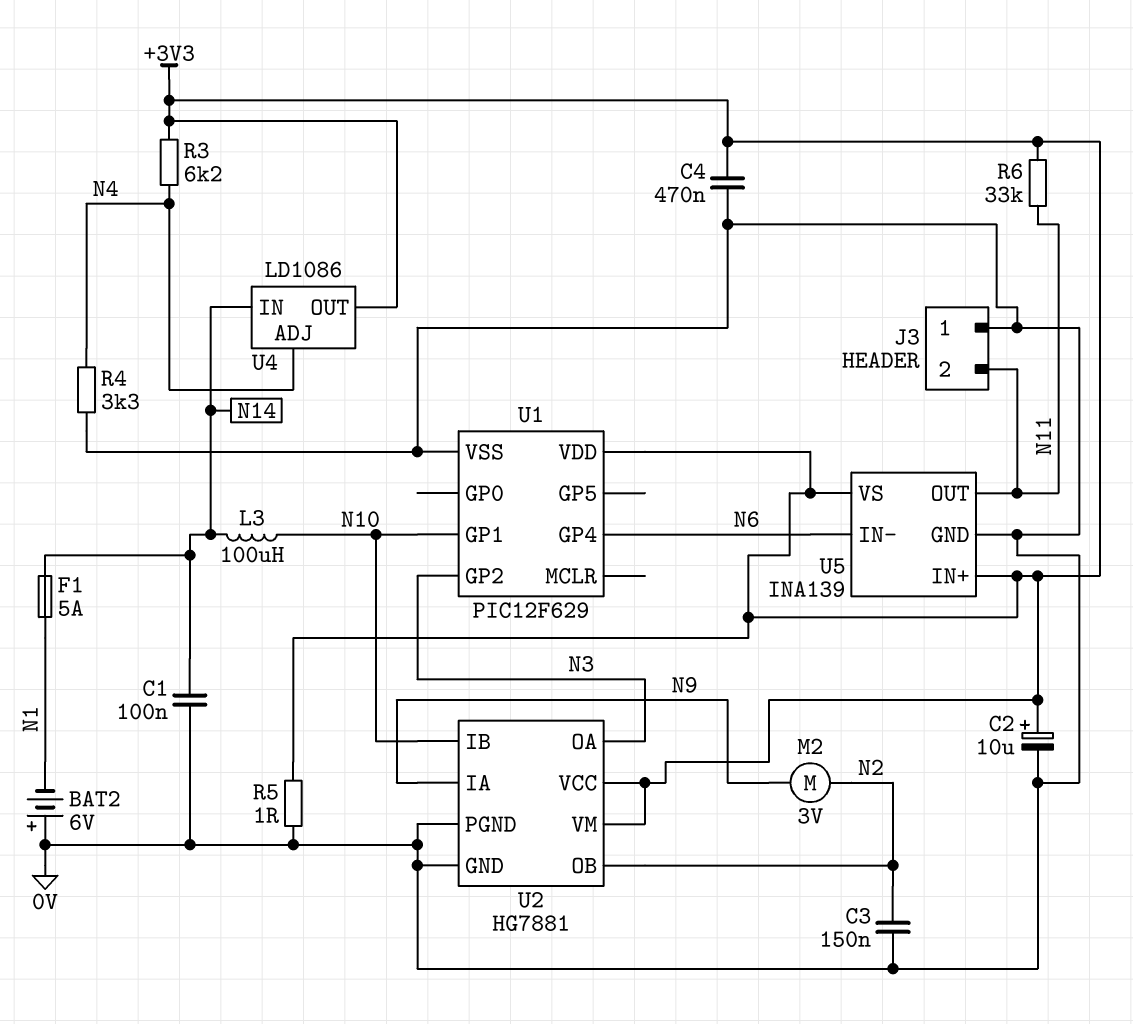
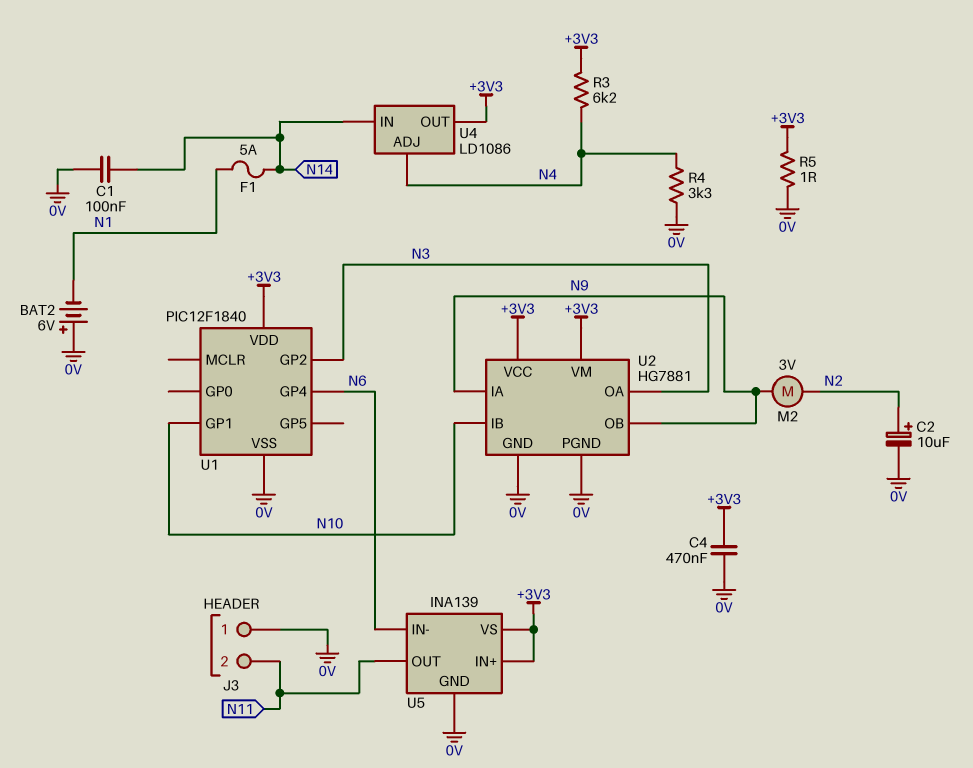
C2: 10uF (plus +3V3, minus 0V) -> 10uF (plus N2, minus 0V)
C3: 150nF (0V, N2) -> none
L3: 100uH (N10, N14) -> none
R6: 33k (+3V3, N11) -> none
U1: PIC12F629 -> PIC12F1840
U2 pin OB: N2 -> N9

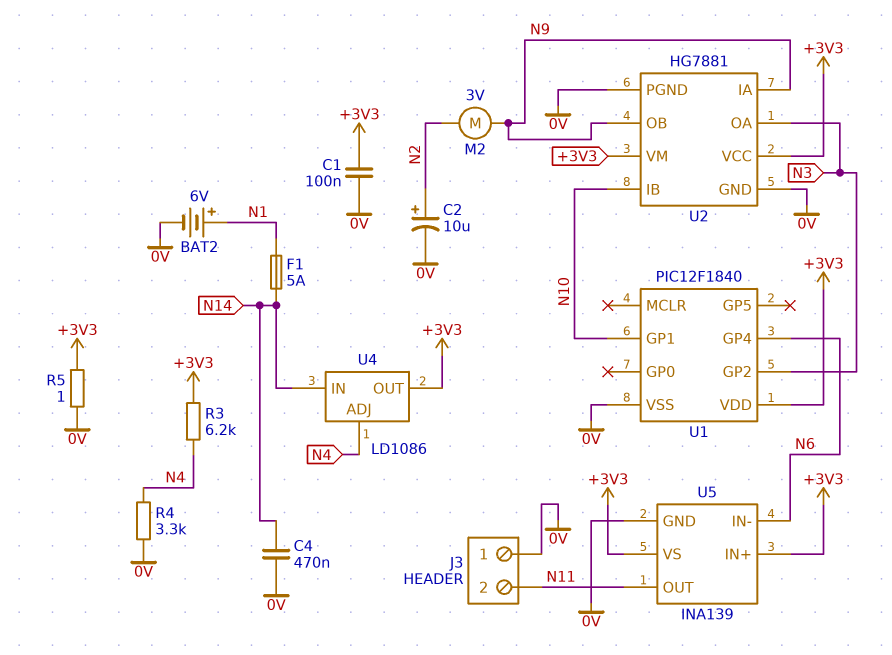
BAT2: 6V (plus 0V, minus N1) -> 6V (plus N1, minus 0V)
C1: 100nF (0V, N14) -> 100nF (+3V3, 0V)
C4: 470nF (+3V3, 0V) -> 470nF (0V, N14)

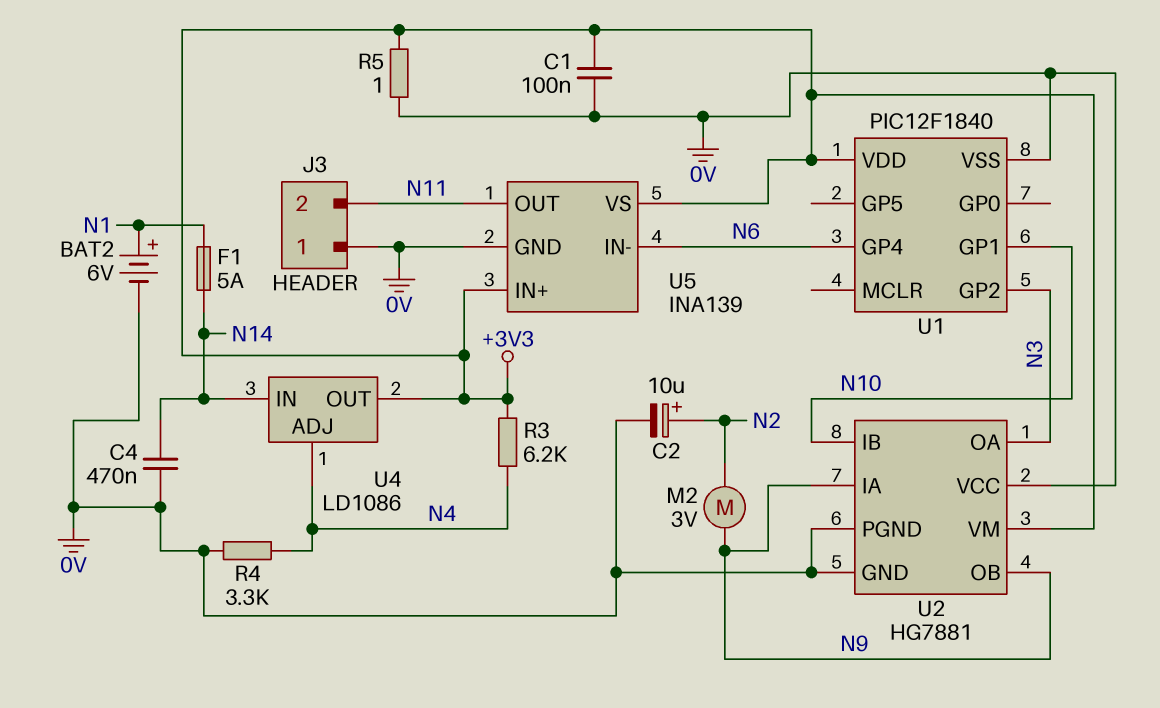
U2 pin VCC: +3V3 -> 0V

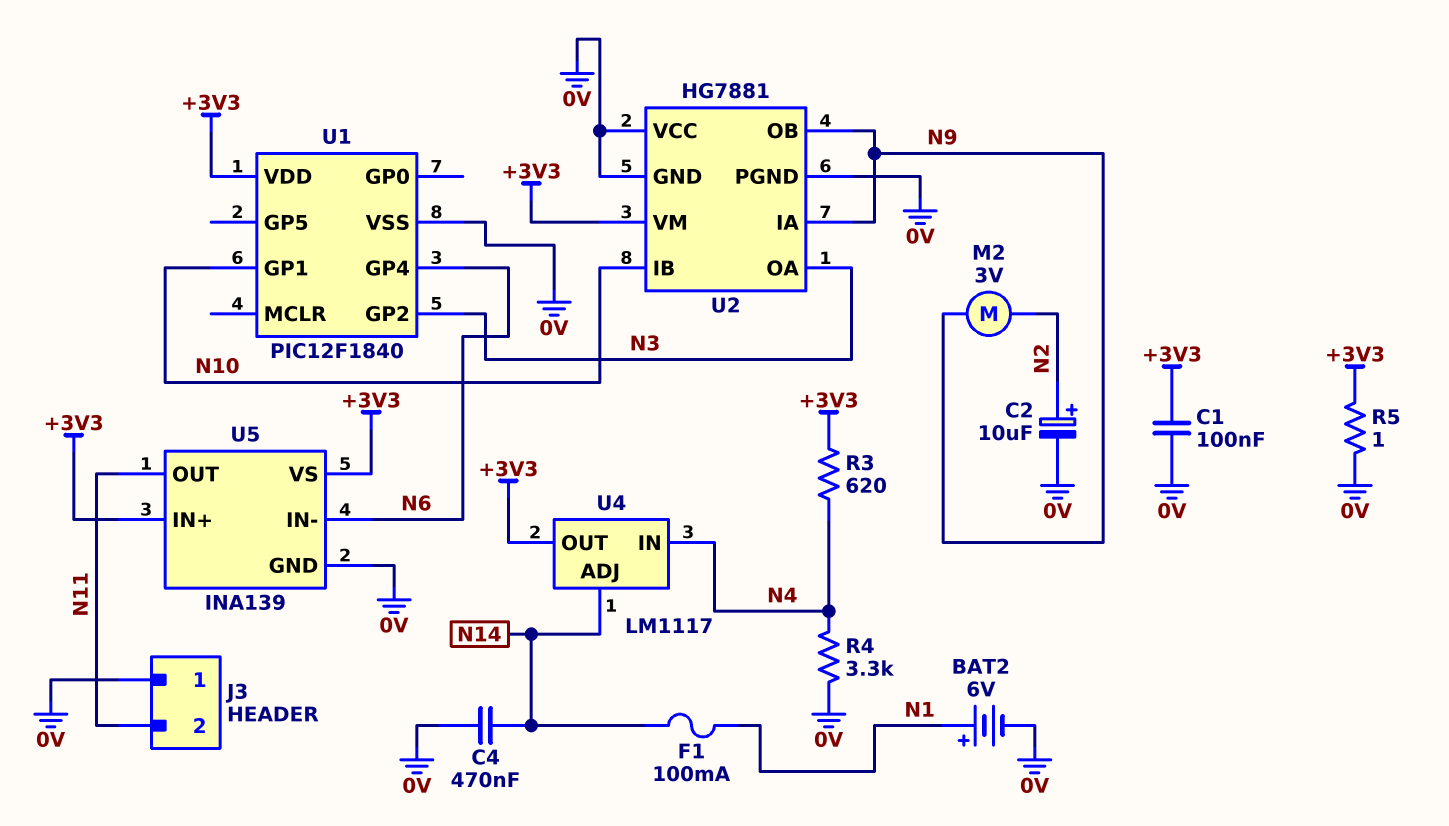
F1: 5A (N1, N14) -> 100mA (N1, N14)
R3: 6.2k (+3V3, N4) -> 620 (+3V3, N4)
U4: LD1086 -> LM1117
U4 pin ADJ: N4 -> N14
U4 pin IN: N14 -> N4

